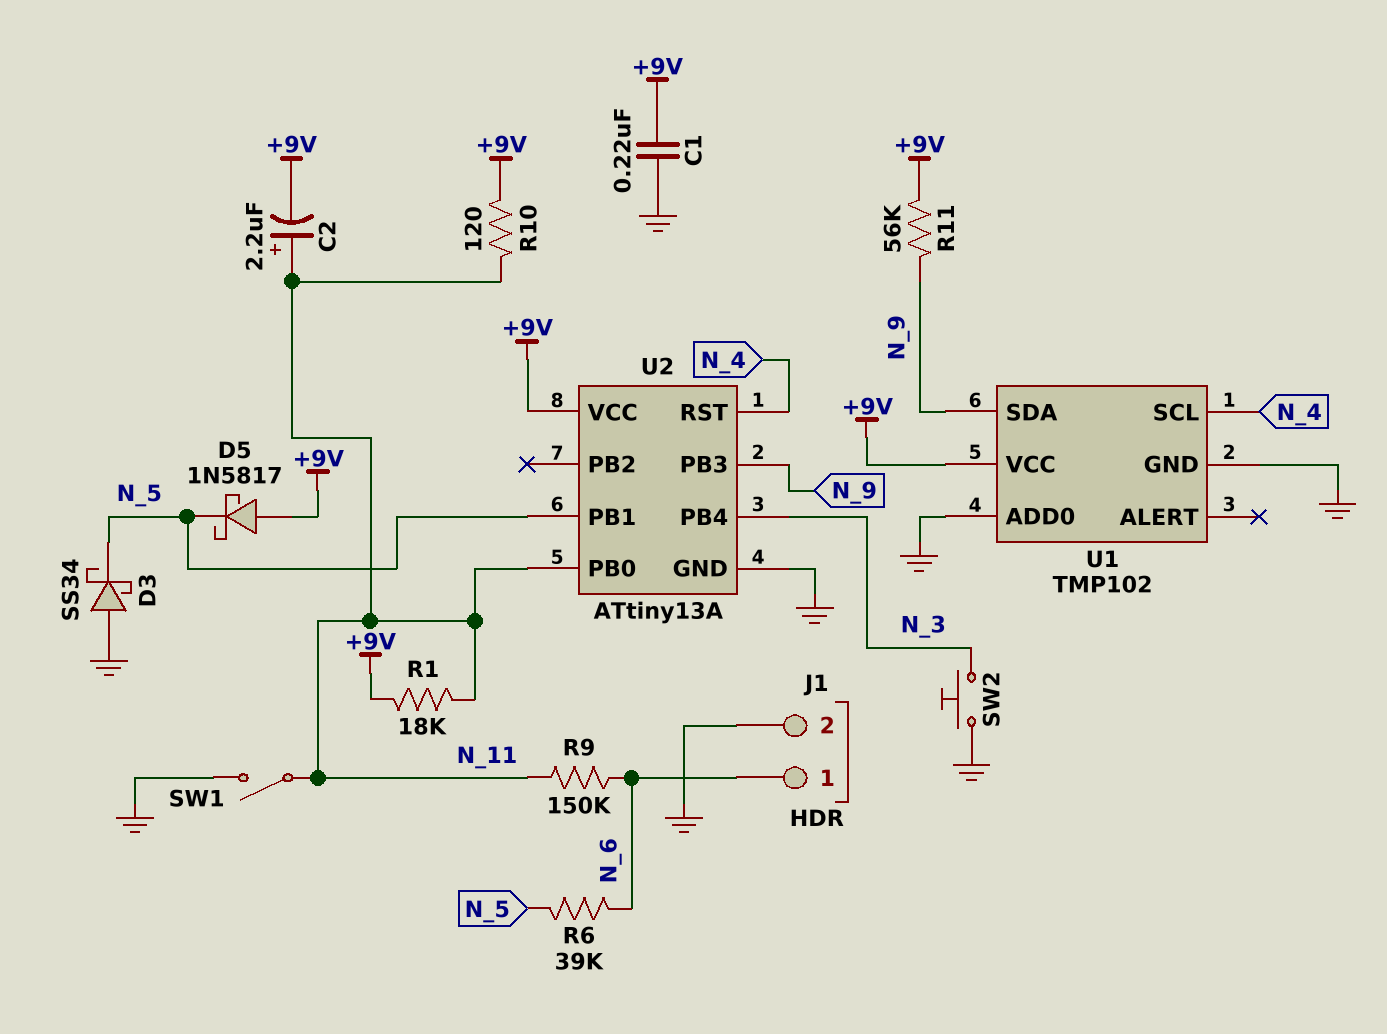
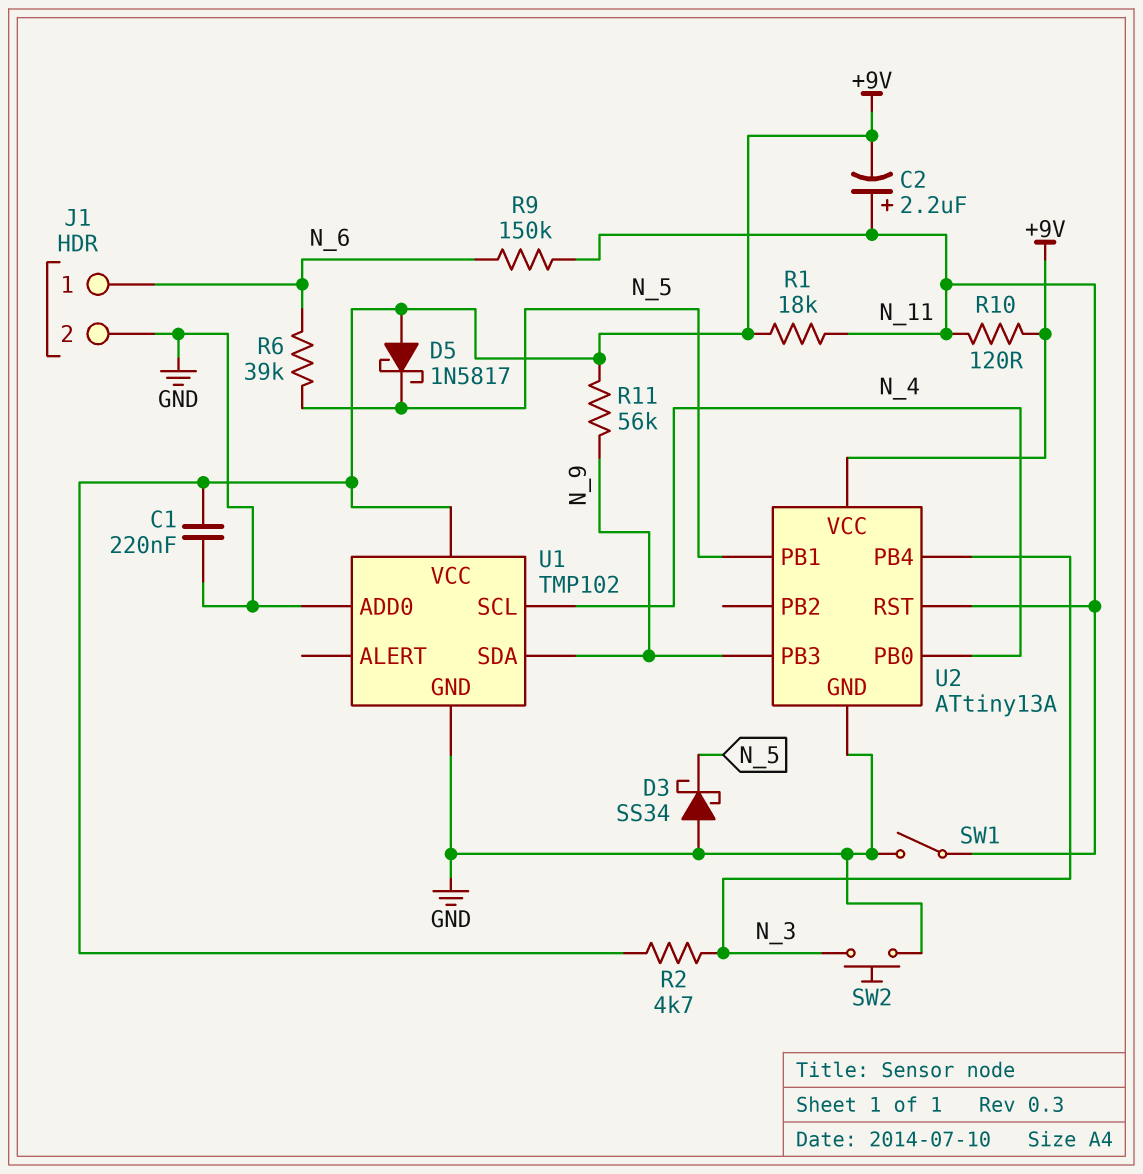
R2: none -> 4.7k (+9V, N_3)
U2 pin PB0: N_11 -> N_4
U2 pin RST: N_4 -> N_11

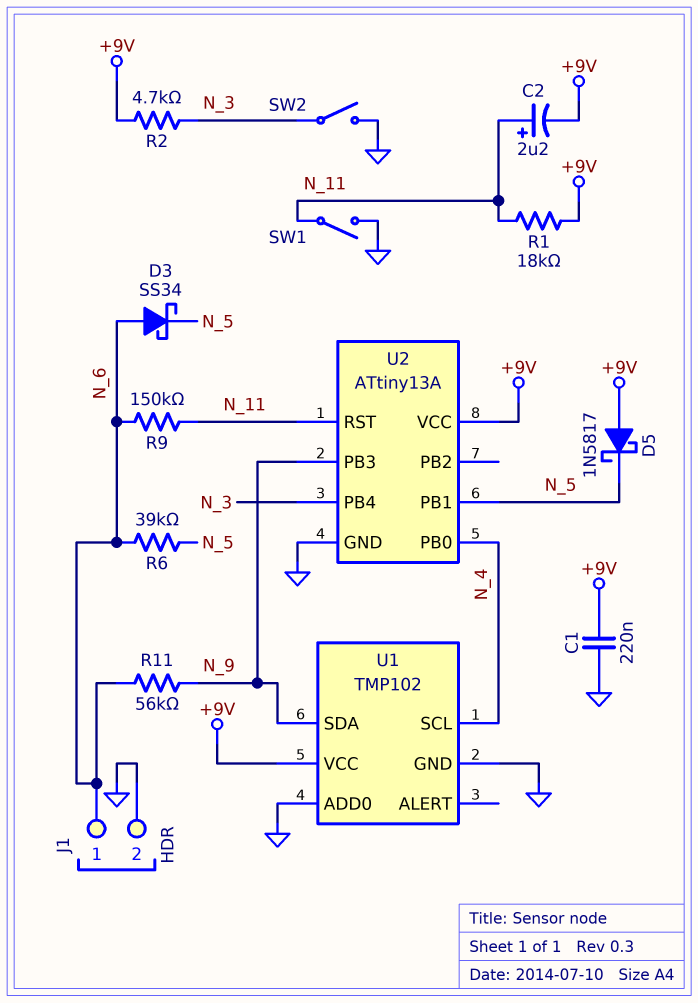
D3: schottky SS34 (A GND, K N_5) -> schottky SS34 (A N_6, K N_5)
R10: 120 (+9V, N_11) -> none
R11: 56k (+9V, N_9) -> 56k (N_6, N_9)
SW2: button (GND, N_3) -> switch (GND, N_3)

